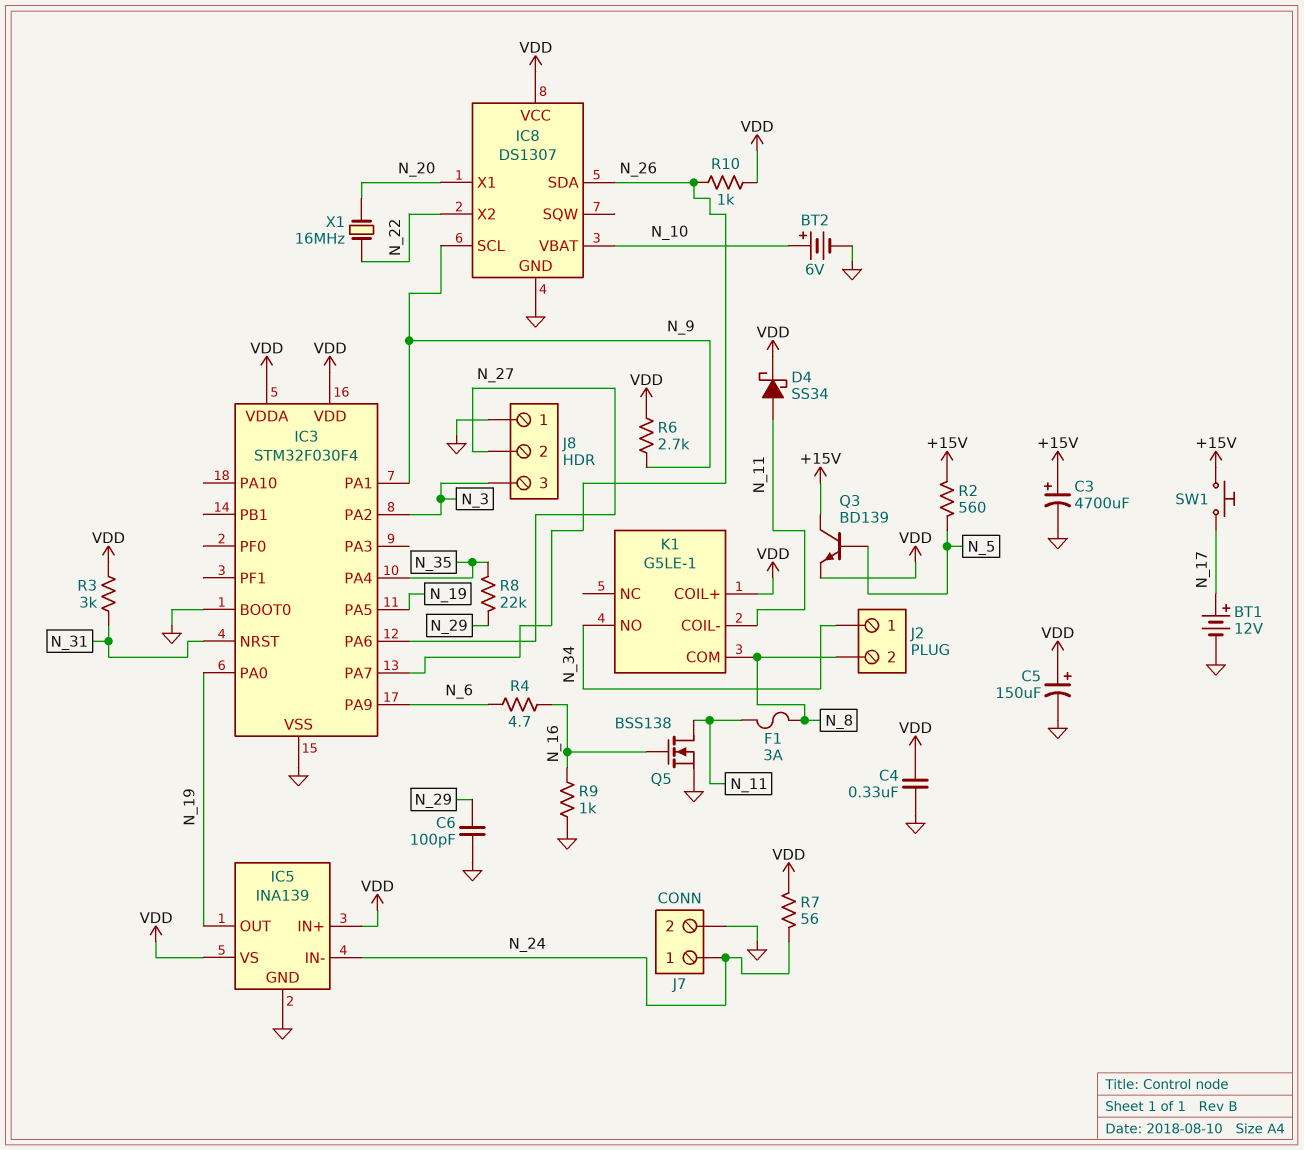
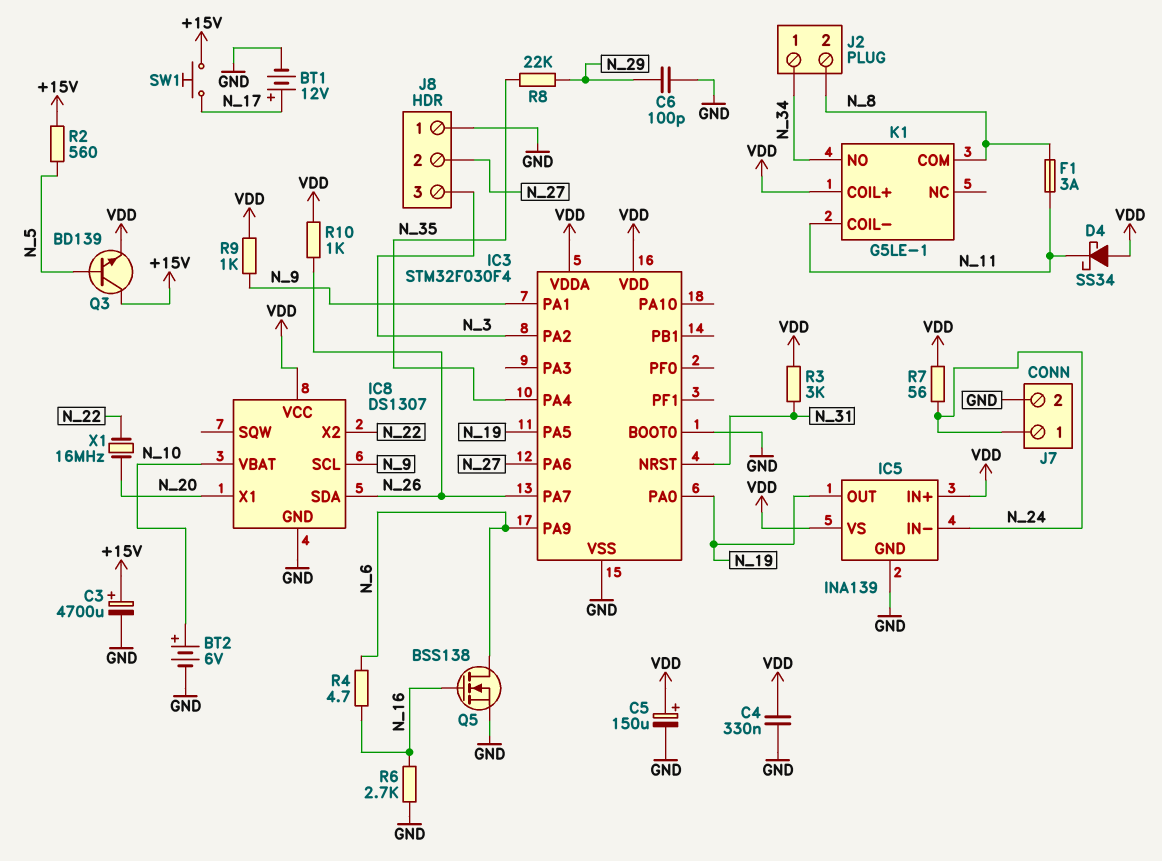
D4: schottky SS34 (A N_11, K VDD) -> schottky SS34 (A VDD, K N_11)
Q5: NMOS BSS138 (G N_16, D N_11, S GND) -> NMOS BSS138 (G N_16, D N_6, S GND)
R6: 2.7k (N_9, VDD) -> 2.7k (GND, N_16)
R9: 1k (GND, N_16) -> 1k (N_9, VDD)

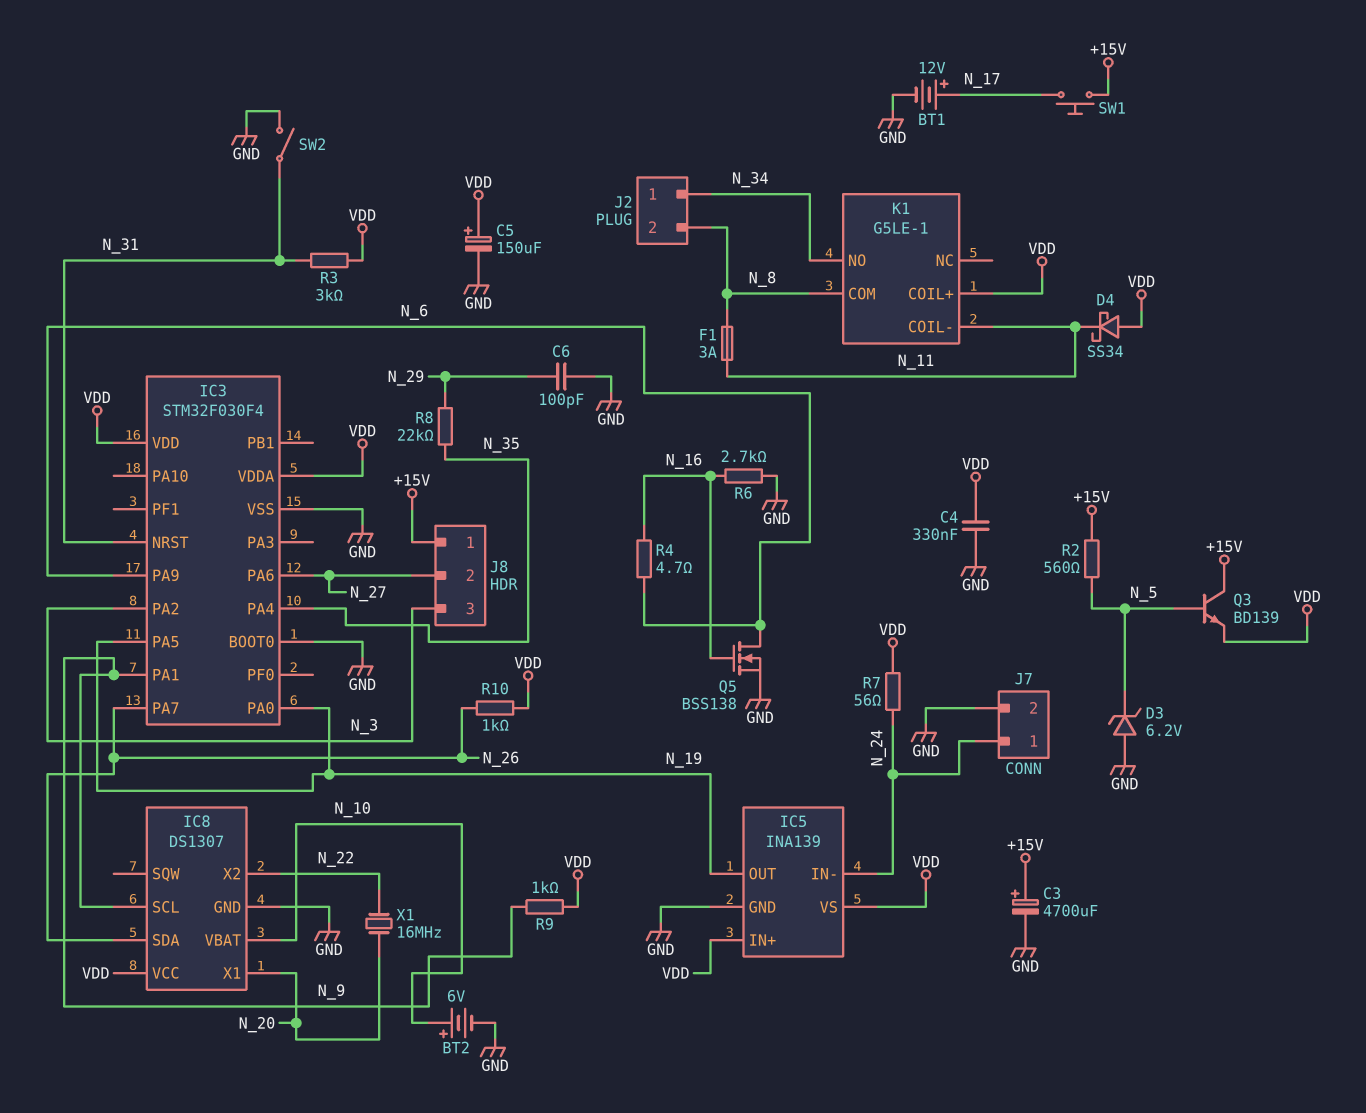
D3: none -> zener 6.2V (A GND, K N_5)
J8 pin 1: GND -> +15V
SW2: none -> switch (GND, N_31)

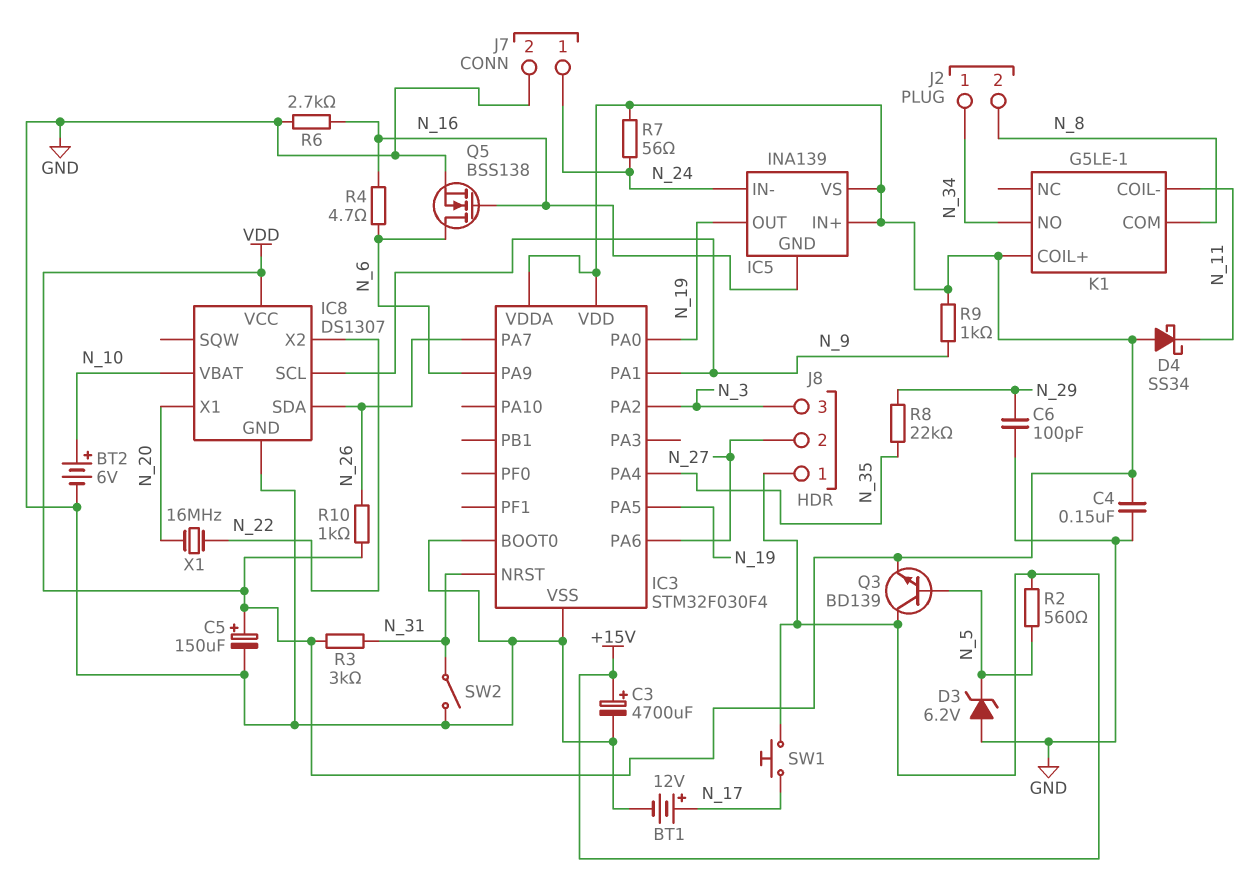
C4: 330nF (GND, VDD) -> 150nF (GND, VDD)
F1: 3A (N_8, N_11) -> none
IC5 pin GND: GND -> N_16

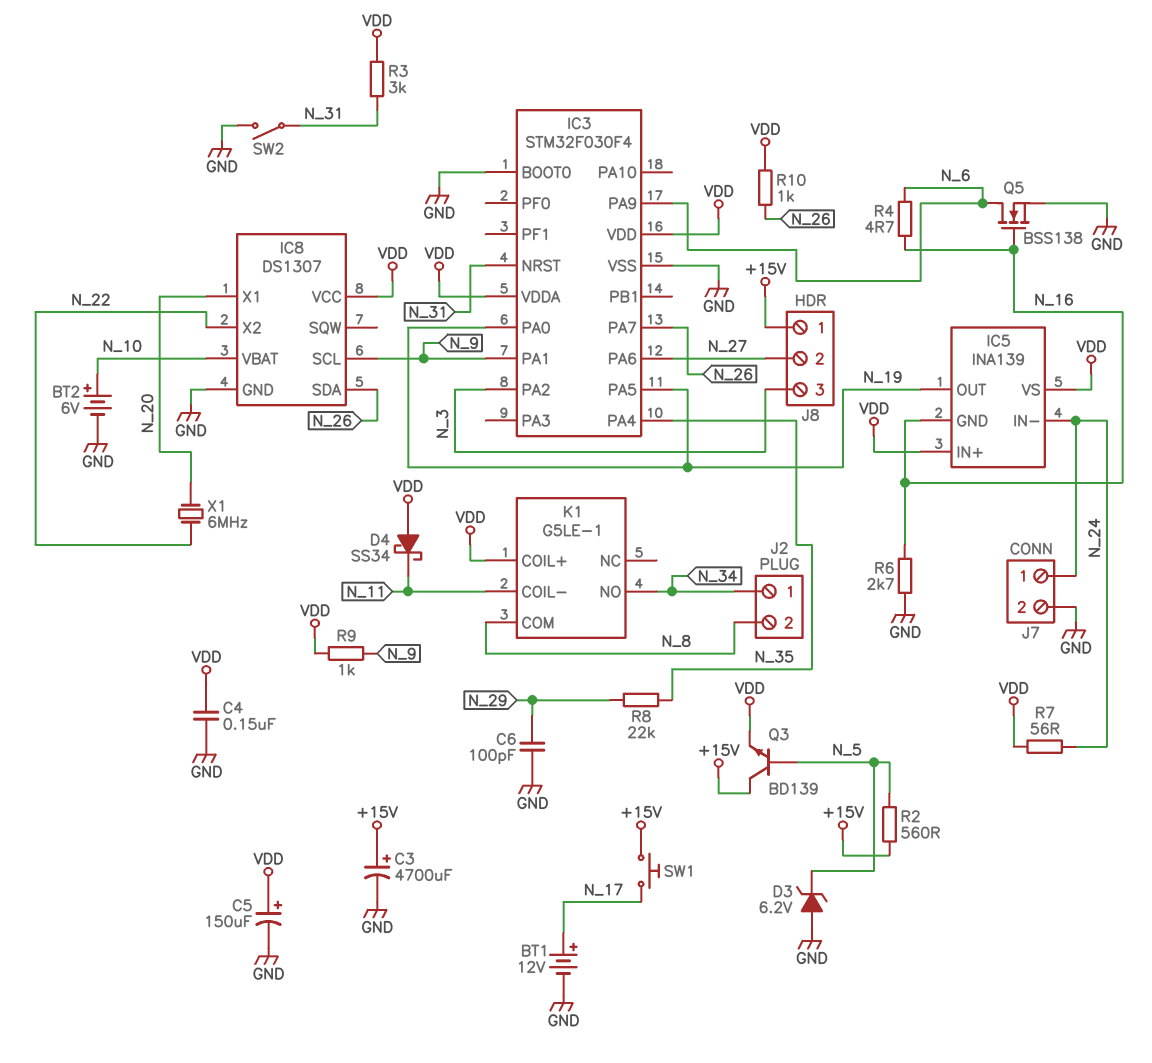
X1: 16MHz (N_20, N_22) -> 6MHz (N_20, N_22)

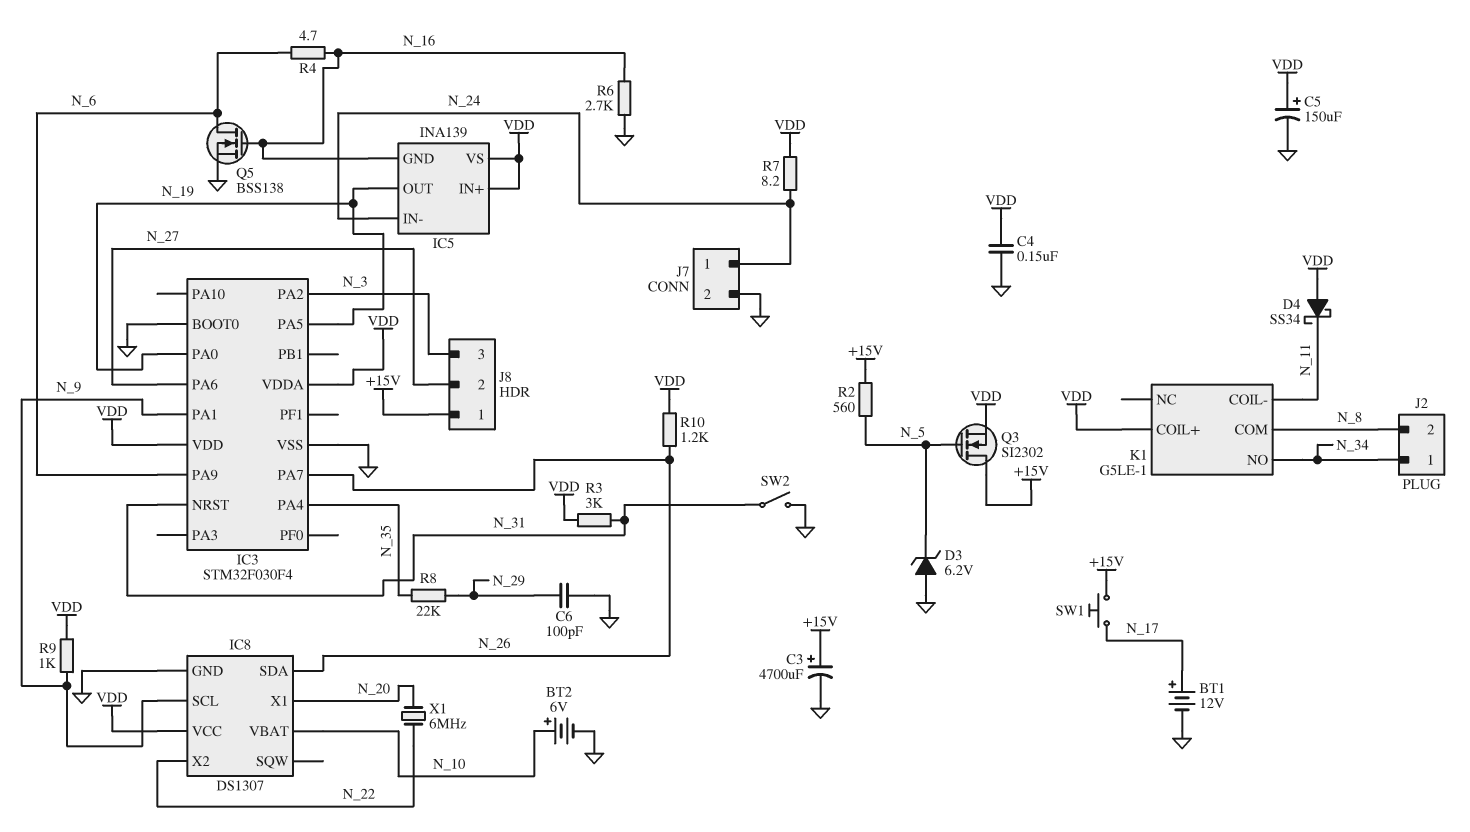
Q3: NPN BD139 (B N_5, C +15V, E VDD) -> NMOS SI2302 (G N_5, D +15V, S VDD)
R7: 56 (N_24, VDD) -> 8.2 (N_24, VDD)
R10: 1k (N_26, VDD) -> 1.2k (N_26, VDD)

